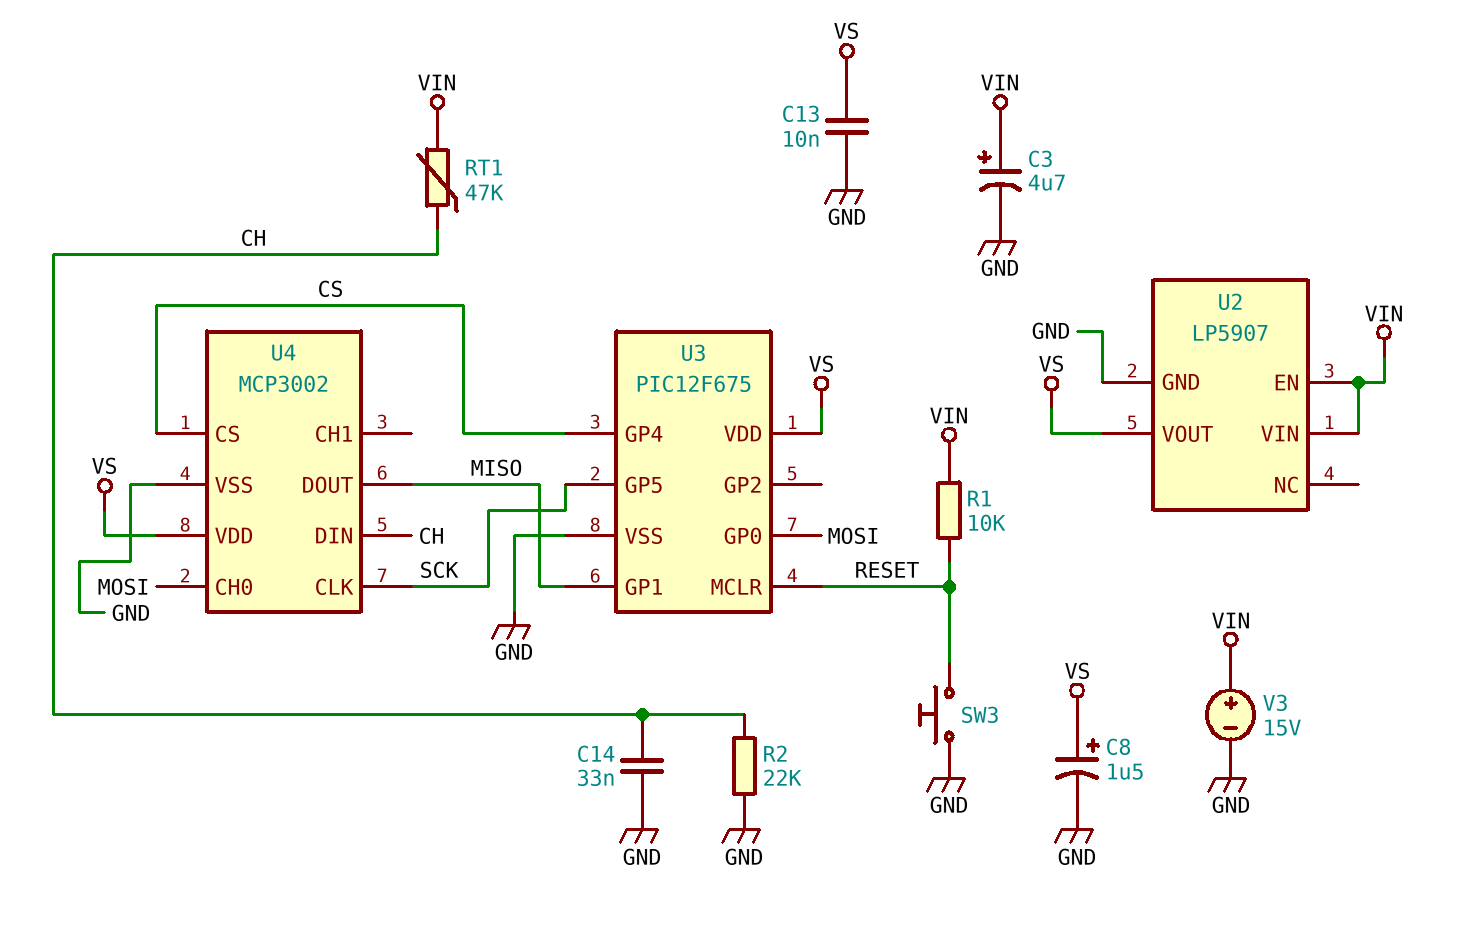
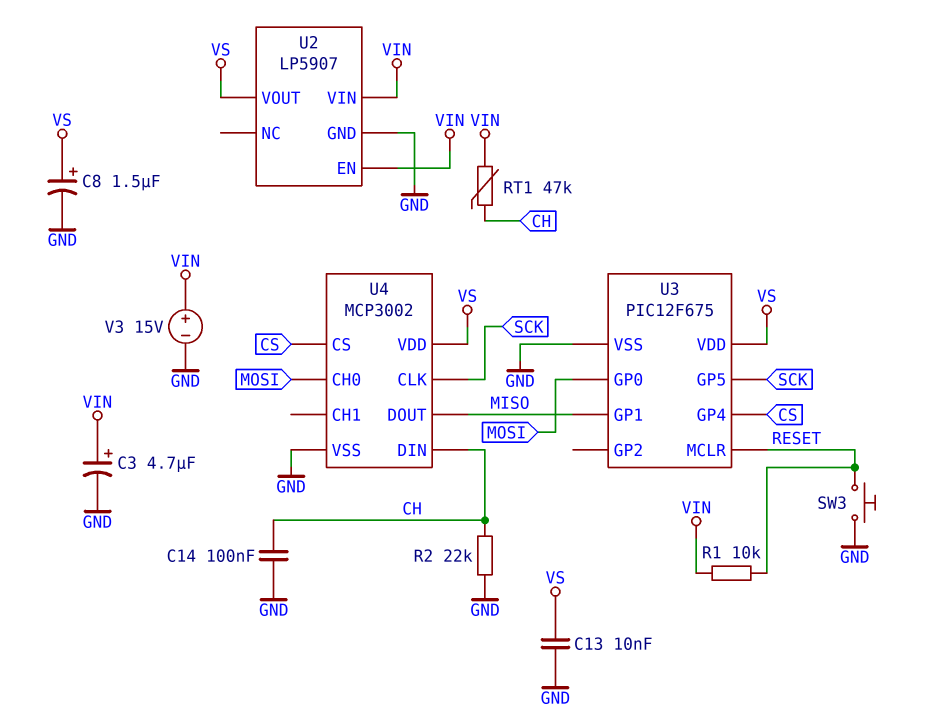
C14: 33nF (CH, GND) -> 100nF (CH, GND)

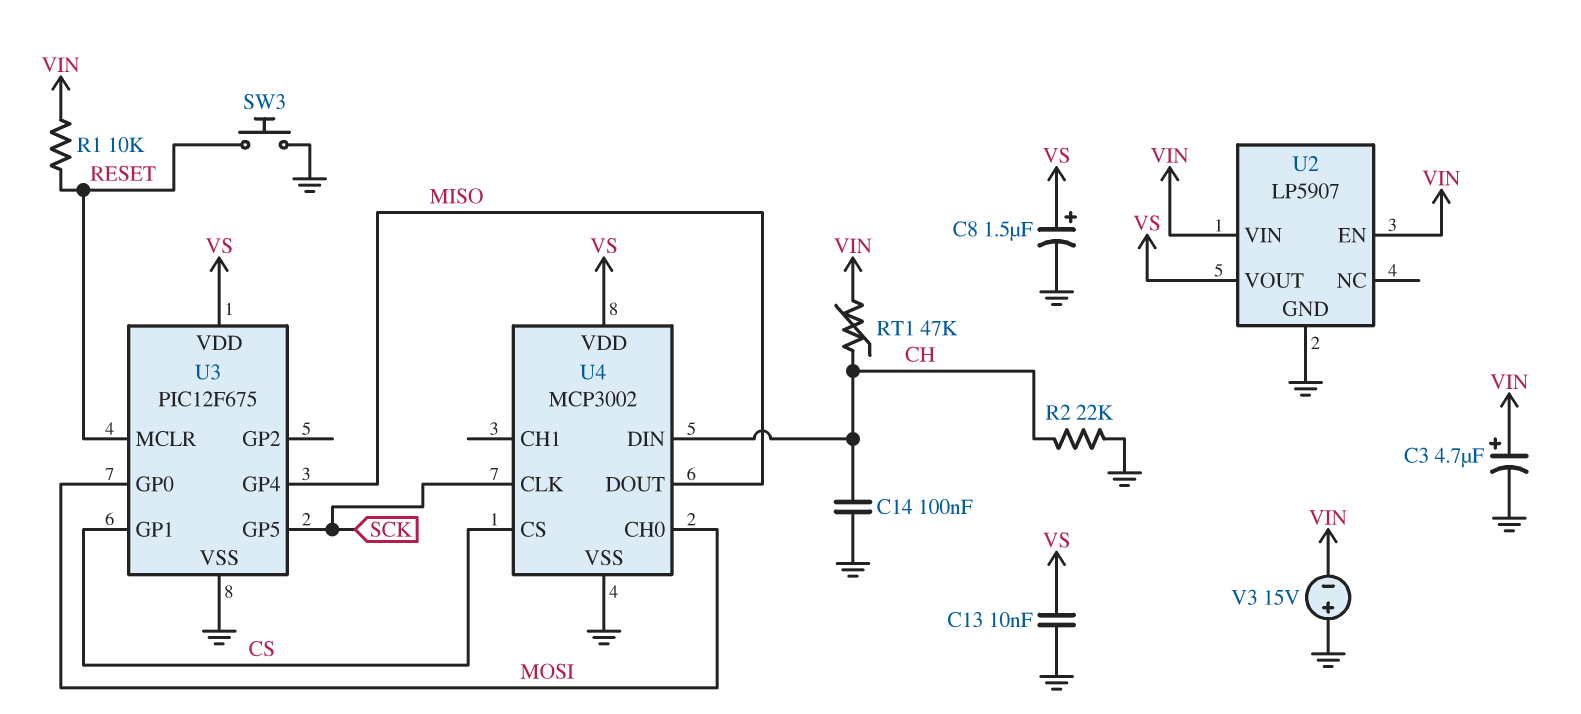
U3 pin GP1: MISO -> CS
U3 pin GP4: CS -> MISO
V3: 15V (plus VIN, minus GND) -> 15V (plus GND, minus VIN)

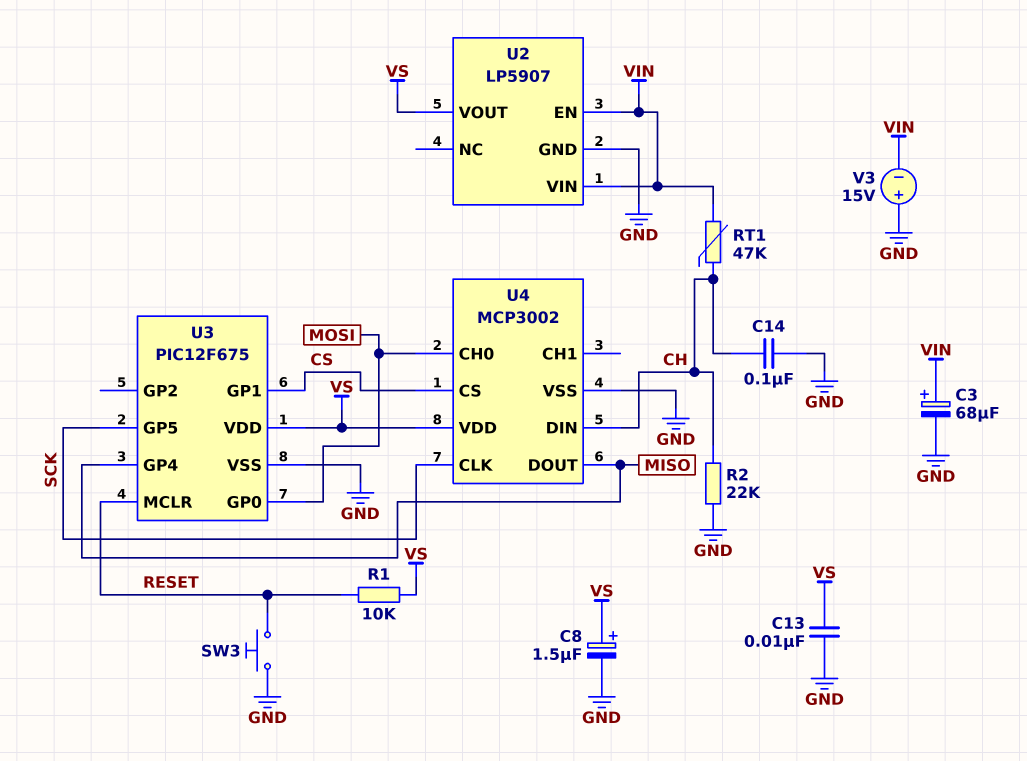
C3: 4.7uF (plus VIN, minus GND) -> 68uF (plus VIN, minus GND)
R1: 10k (RESET, VIN) -> 10k (RESET, VS)

